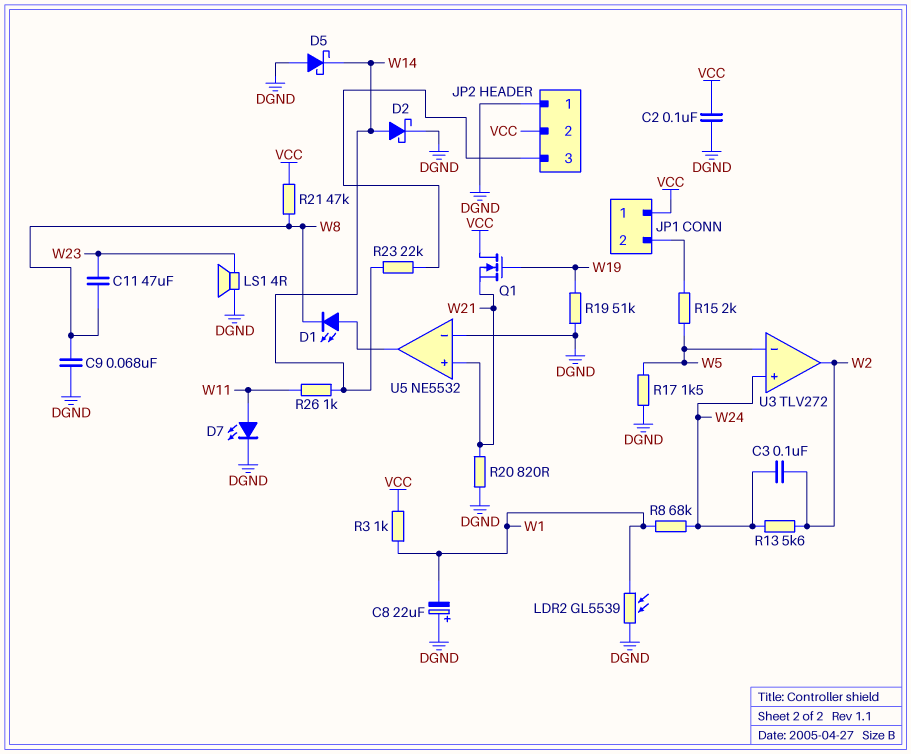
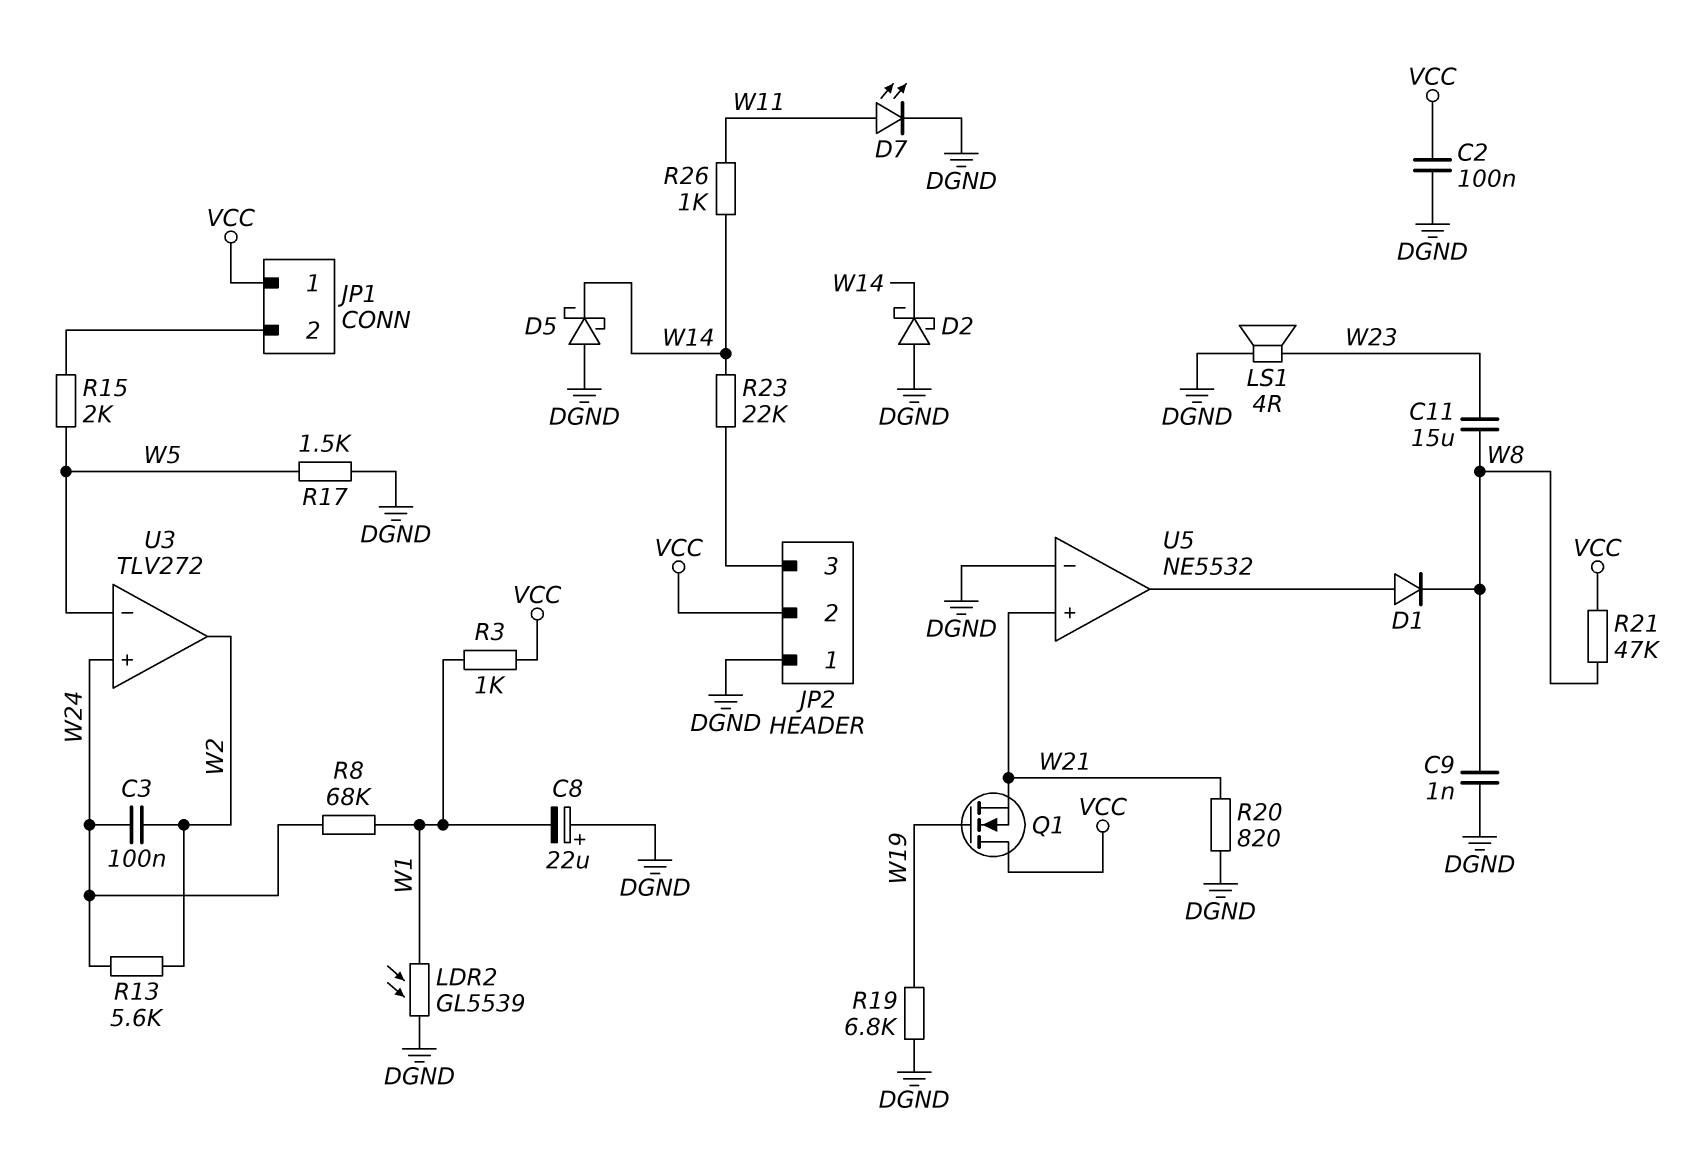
C9: 68nF (DGND, W8) -> 1nF (DGND, W8)
C11: 47uF (W8, W23) -> 15uF (W8, W23)
D1: LED (A U5/out, K W8) -> diode (A U5/out, K W8)
D2: schottky (A W14, K DGND) -> schottky (A DGND, K W14)
R19: 51k (DGND, W19) -> 6.8k (DGND, W19)

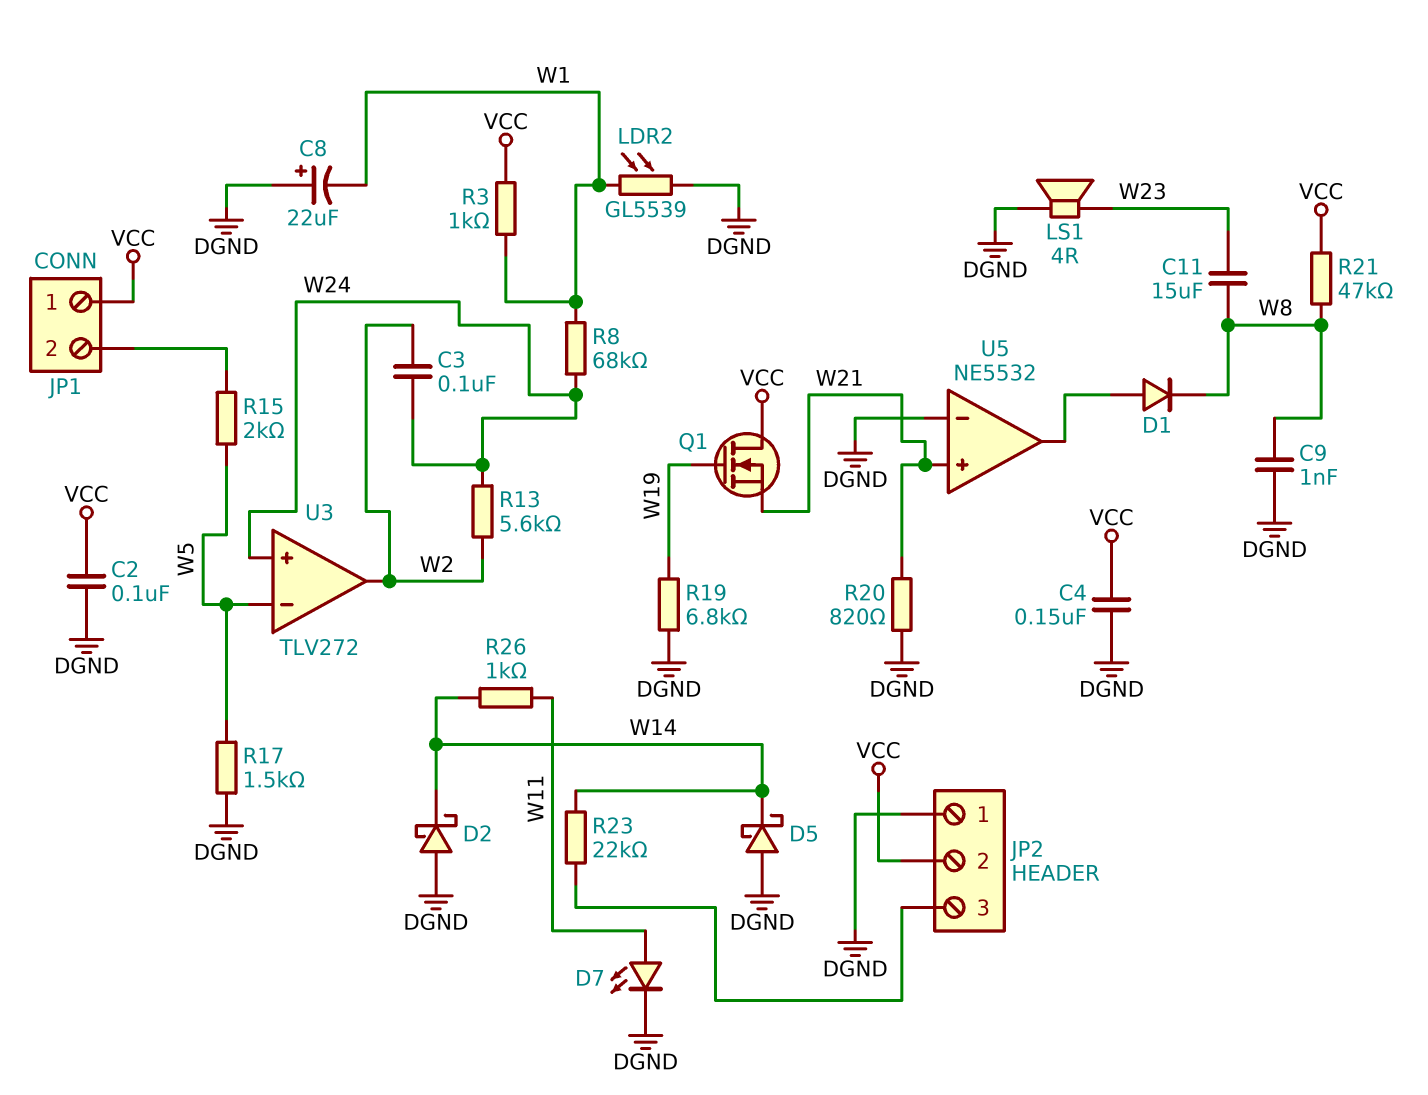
C4: none -> 150nF (DGND, VCC)

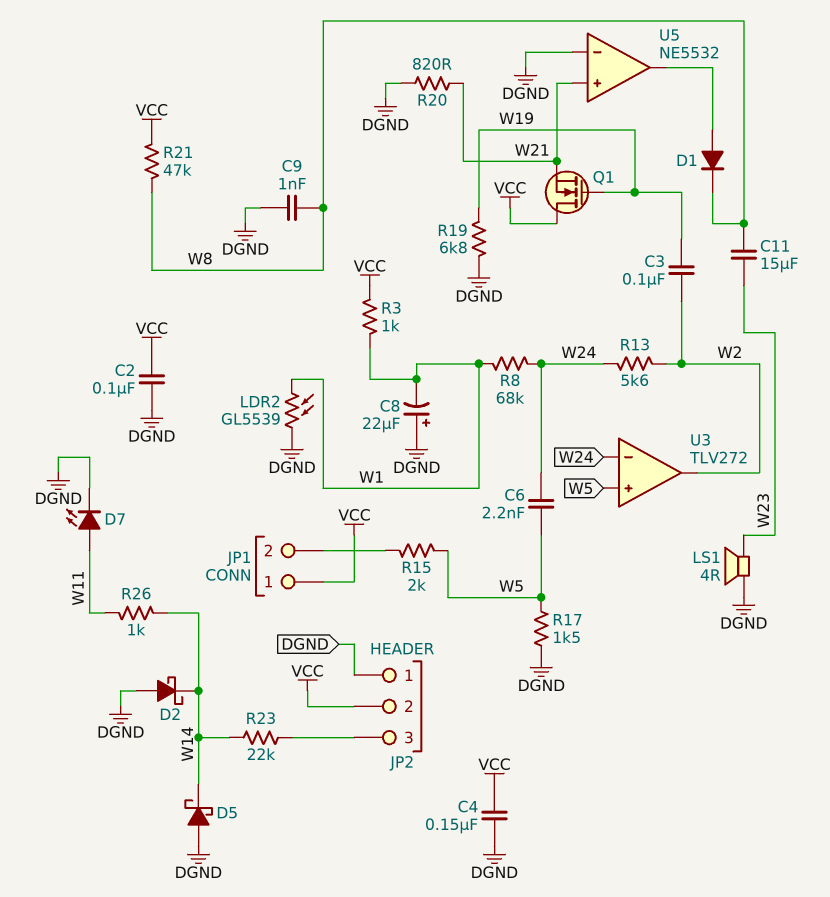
C3: 100nF (W2, W24) -> 100nF (W2, W19)
C6: none -> 2.2nF (W5, W24)
U3 pin in+: W24 -> W5
U3 pin in-: W5 -> W24

